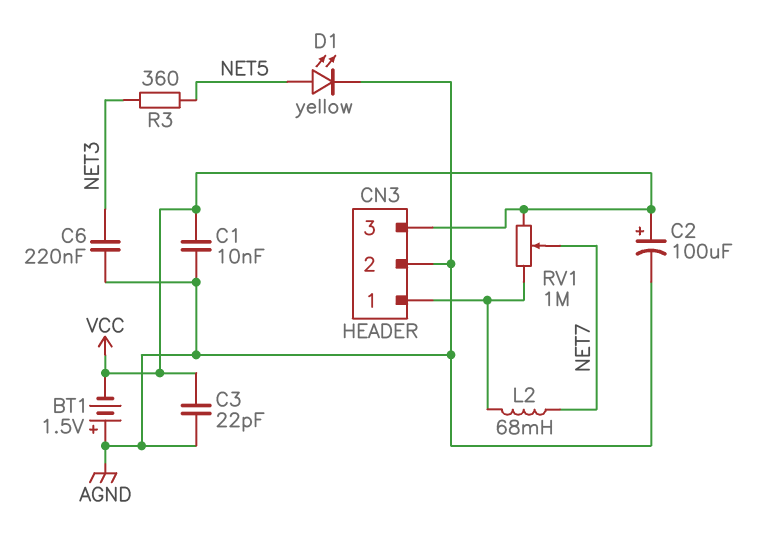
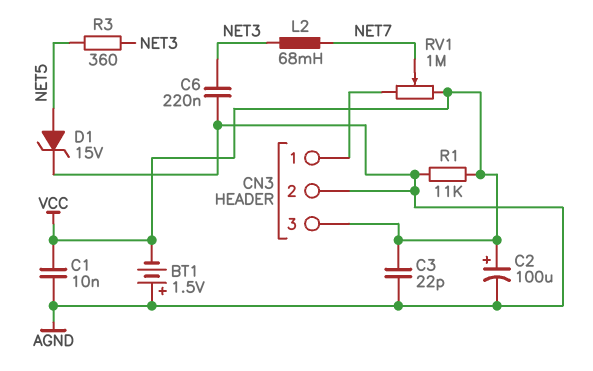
D1: LED yellow (A NET5, K AGND) -> zener 15V (A NET5, K AGND)
L2: 68mH (CN3/1, NET7) -> 68mH (NET3, NET7)
R1: none -> 11k (AGND, VCC)

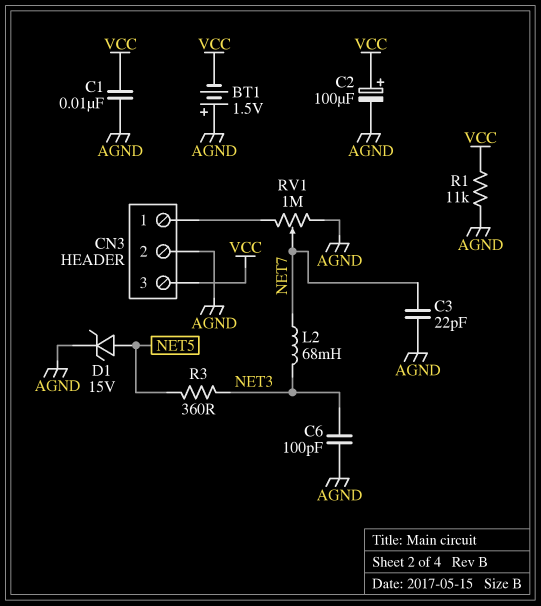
C3: 22pF (AGND, VCC) -> 22pF (AGND, NET7)
C6: 220nF (AGND, NET3) -> 100pF (AGND, NET3)
RV1: 1M (CN3/1, VCC, wiper NET7) -> 1M (AGND, CN3/1, wiper NET7)

